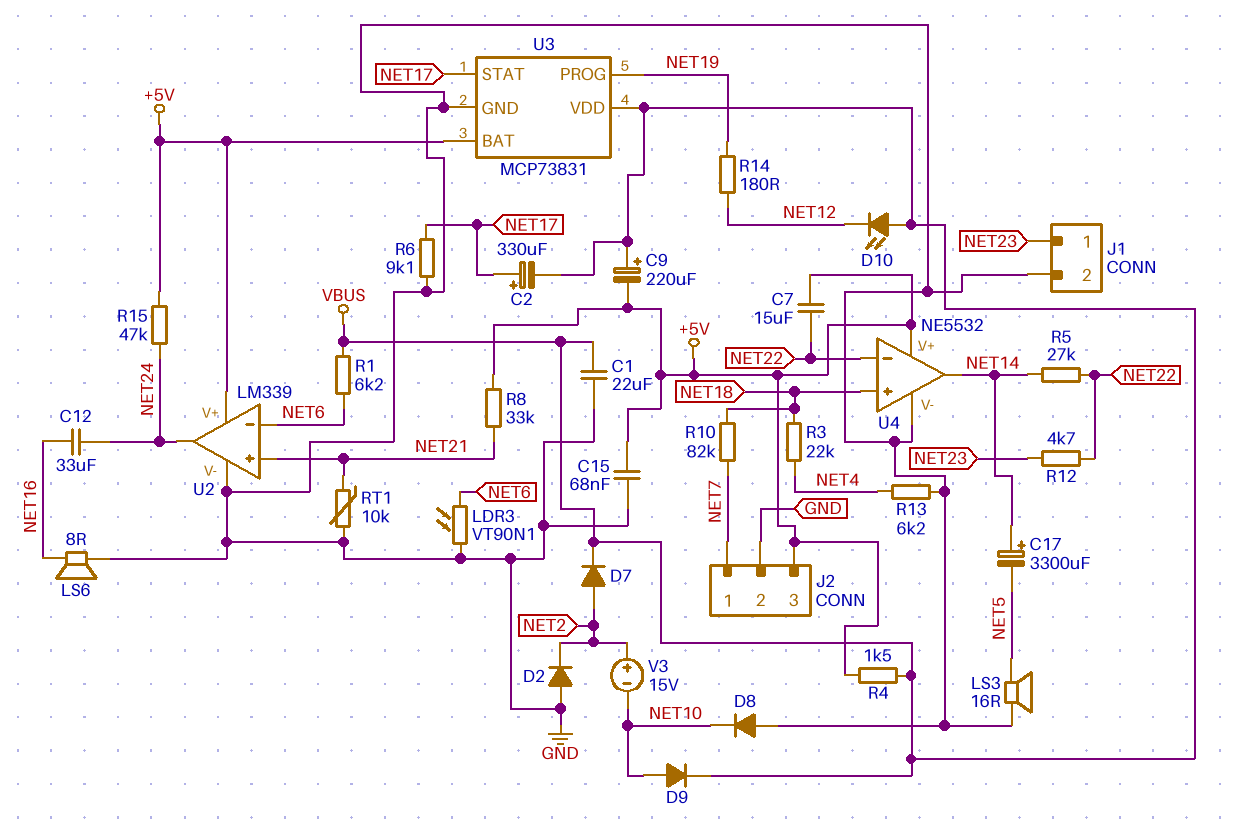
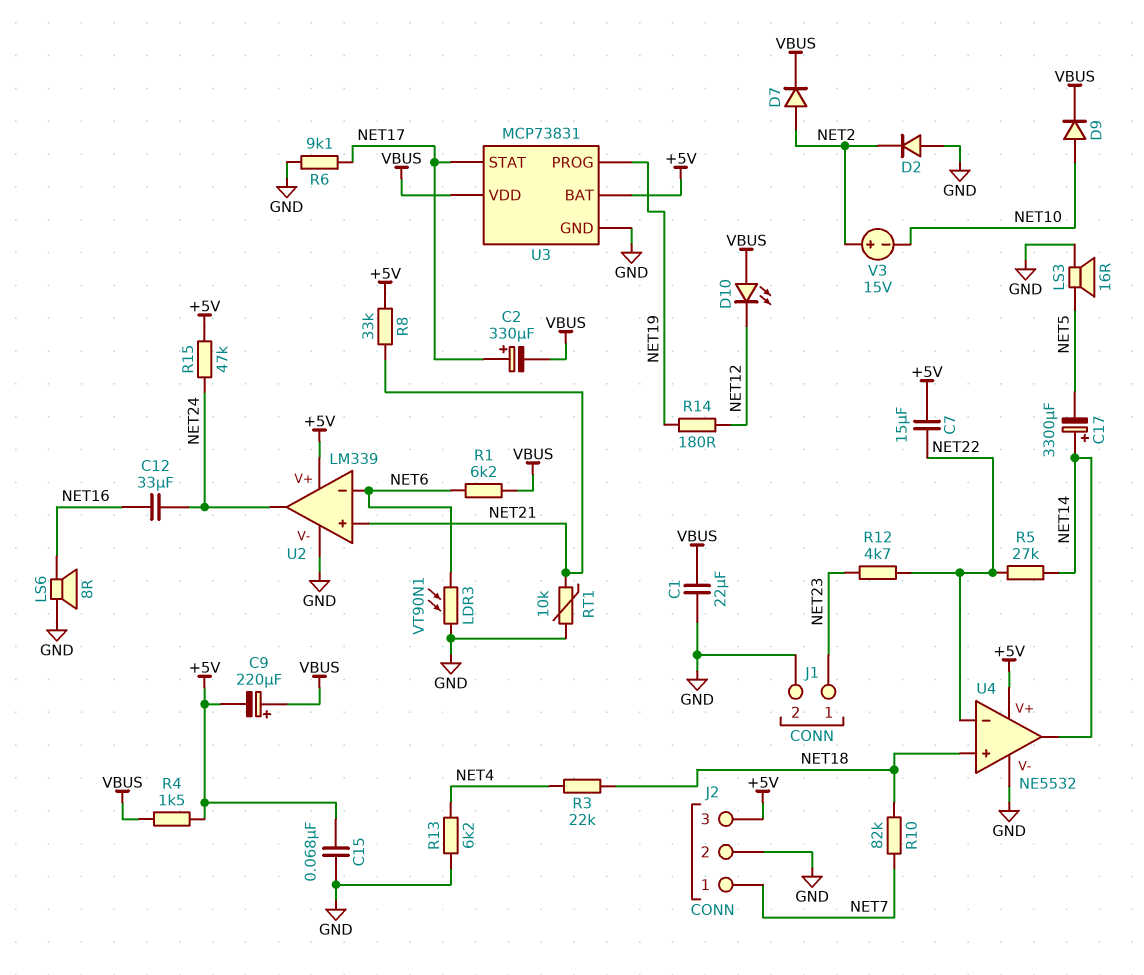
D8: diode (A GND, K NET10) -> none

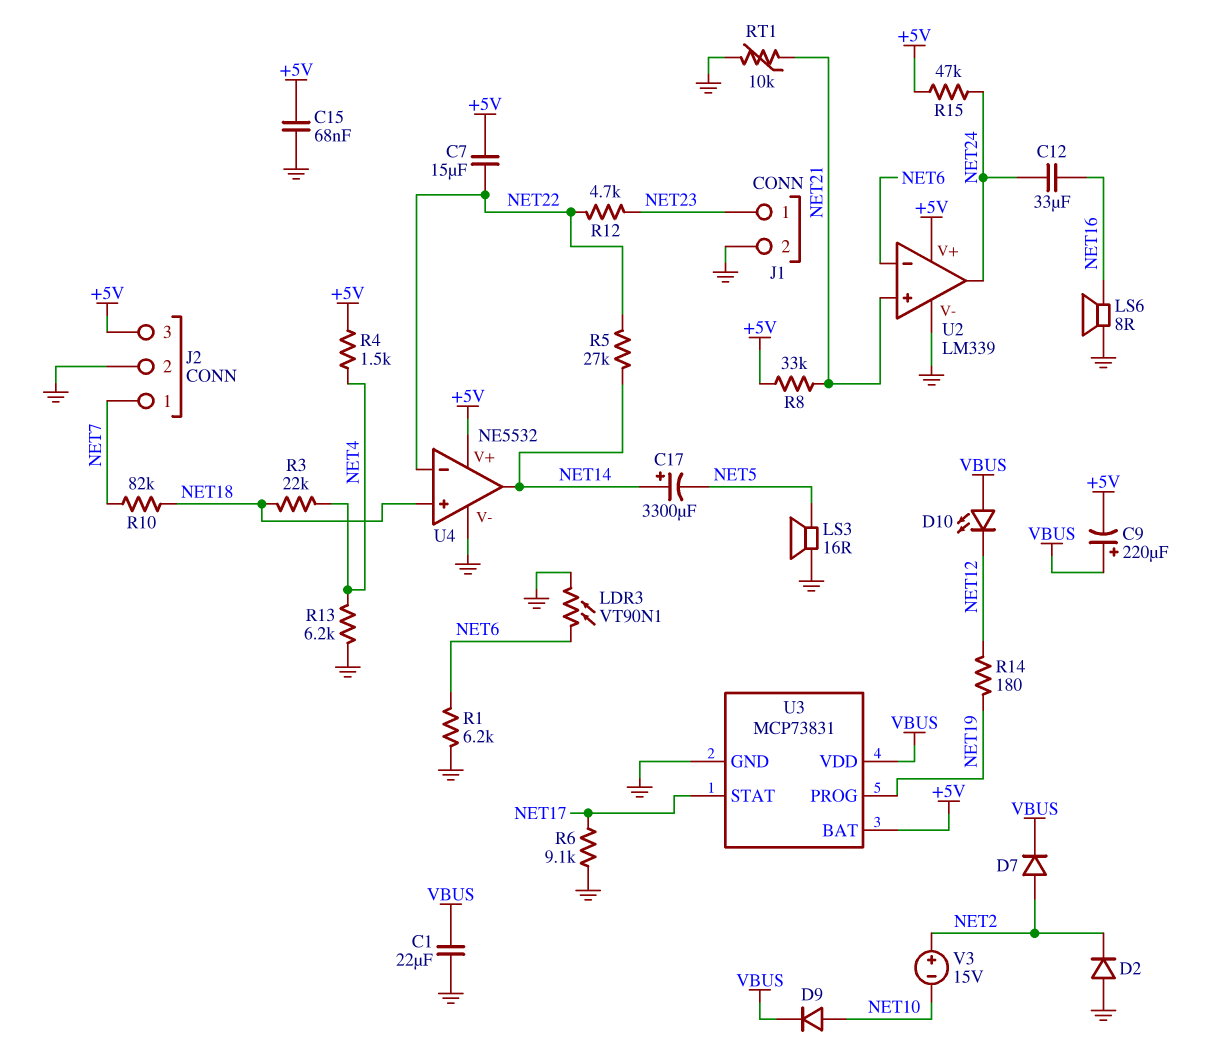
C2: 330uF (plus NET17, minus VBUS) -> none
R1: 6.2k (NET6, VBUS) -> 6.2k (GND, NET6)
R4: 1.5k (+5V, VBUS) -> 1.5k (+5V, NET4)

